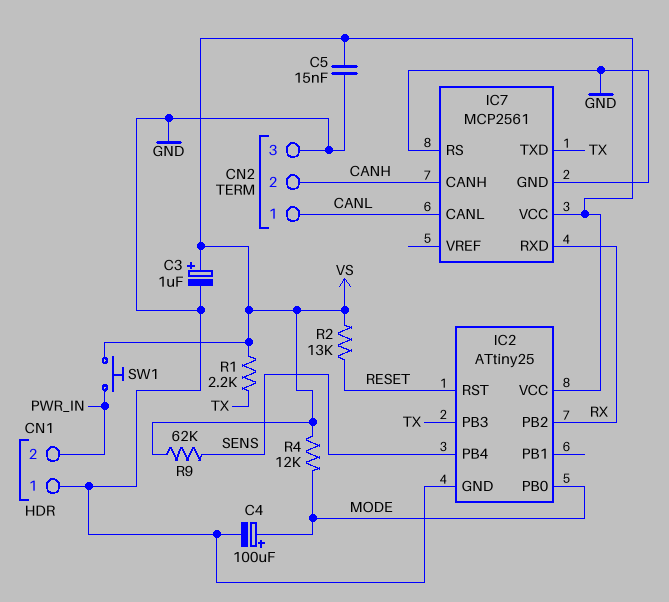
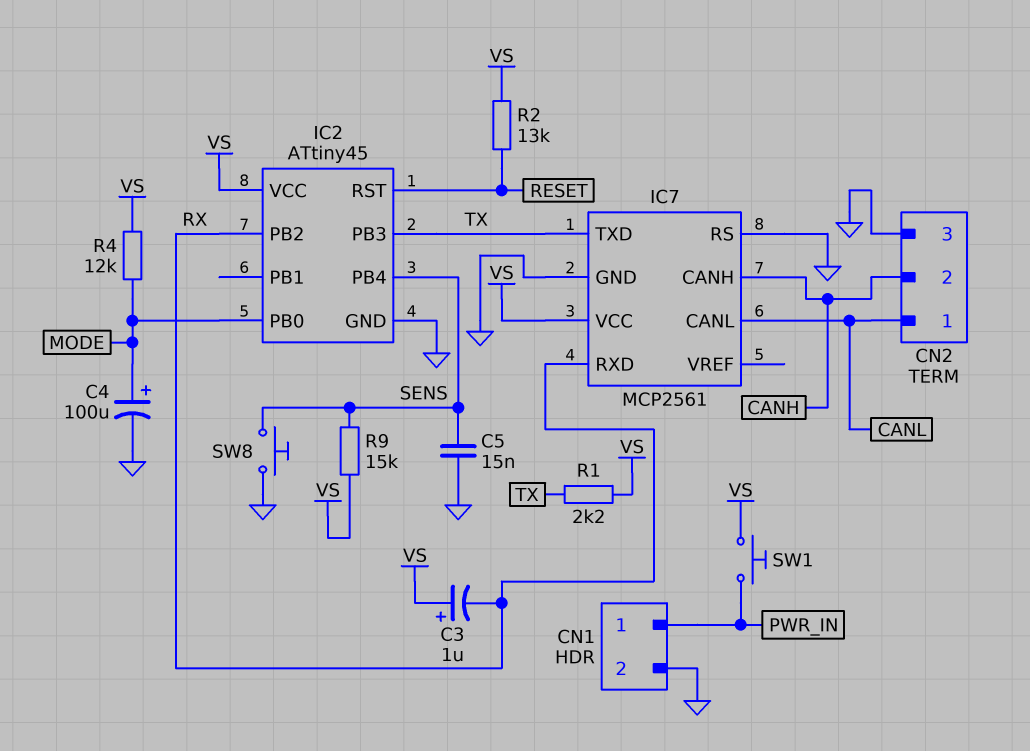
C3: 1uF (plus VS, minus GND) -> 1uF (plus VS, minus RX)
C5: 15nF (GND, VS) -> 15nF (GND, SENS)
CN1 pin 1: GND -> PWR_IN
CN1 pin 2: PWR_IN -> GND
IC2: ATtiny25 -> ATtiny45
R9: 62k (SENS, VS) -> 15k (SENS, VS)
SW8: none -> button (GND, SENS)

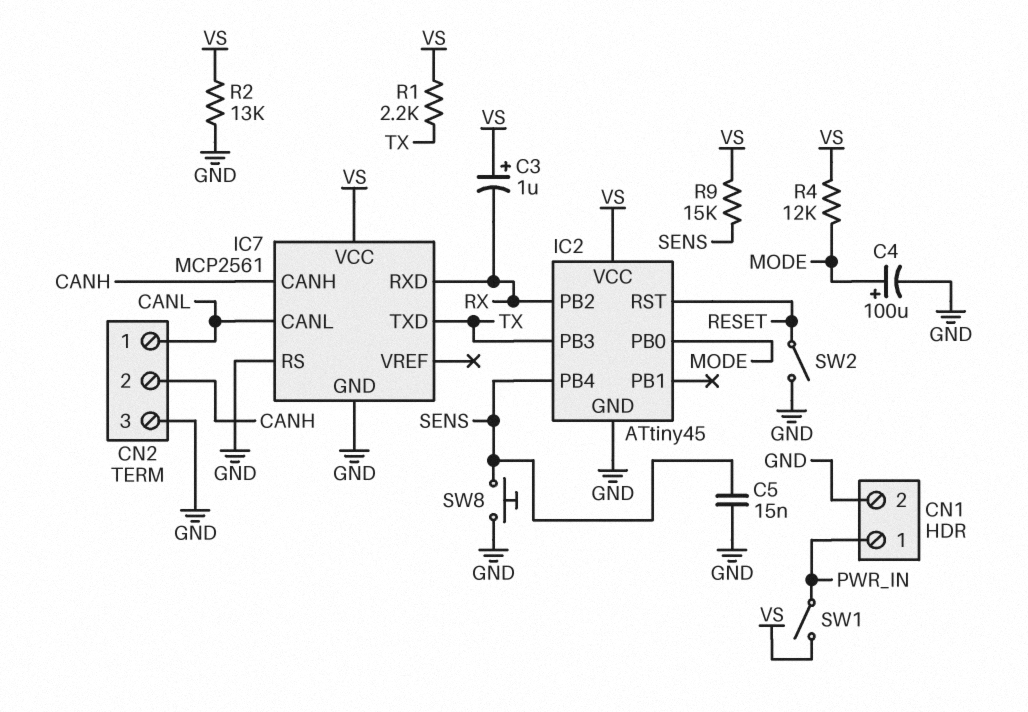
R2: 13k (RESET, VS) -> 13k (GND, VS)
SW1: button (PWR_IN, VS) -> switch (PWR_IN, VS)
SW2: none -> switch (GND, RESET)

